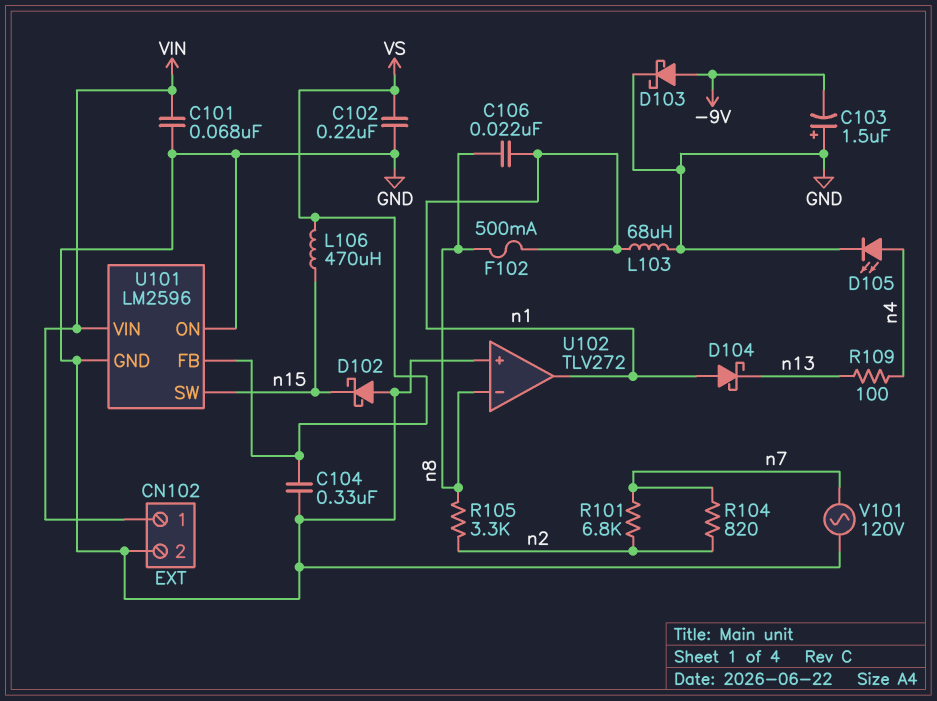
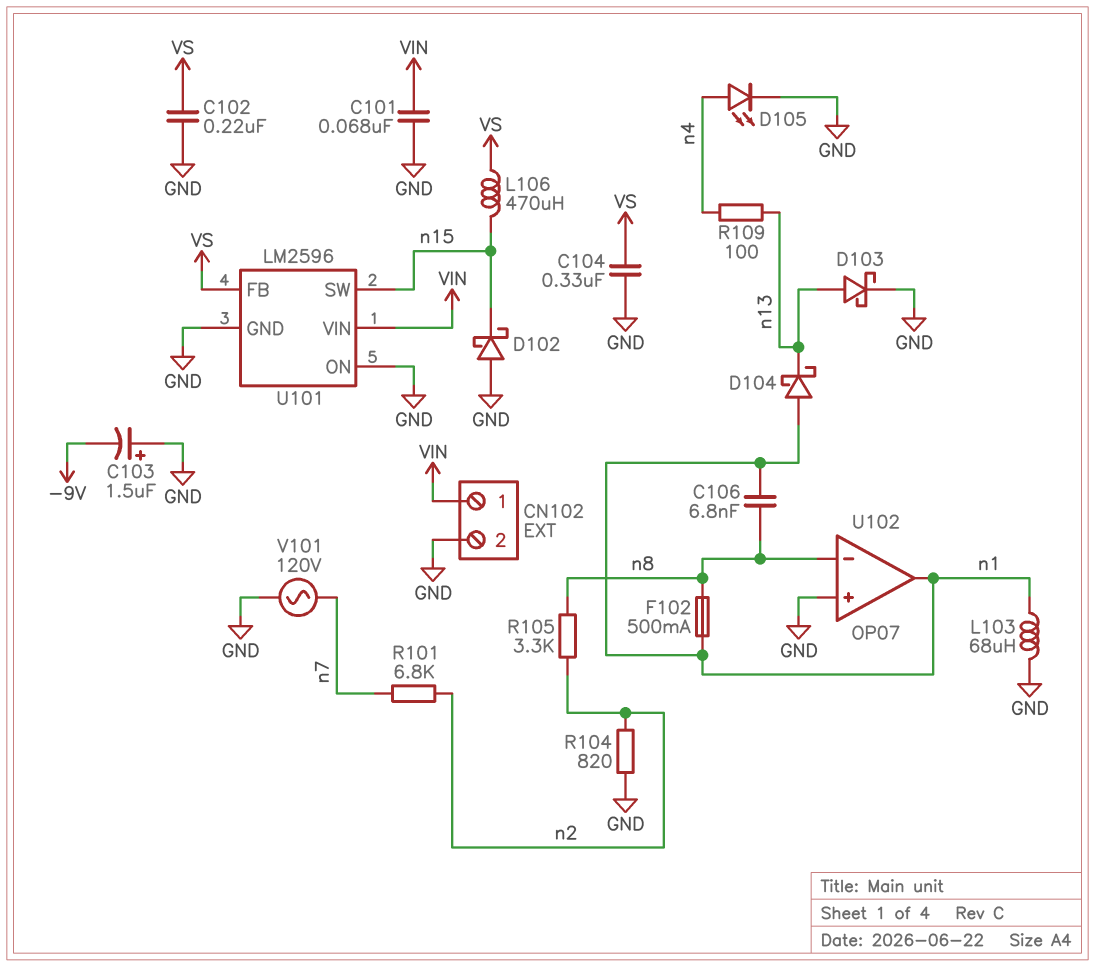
C106: 22nF (n1, n8) -> 6.8nF (n1, n8)
D103: schottky (A -9V, K GND) -> schottky (A n13, K GND)
R104: 820 (n2, n7) -> 820 (GND, n2)
U102: TLV272 -> OP07

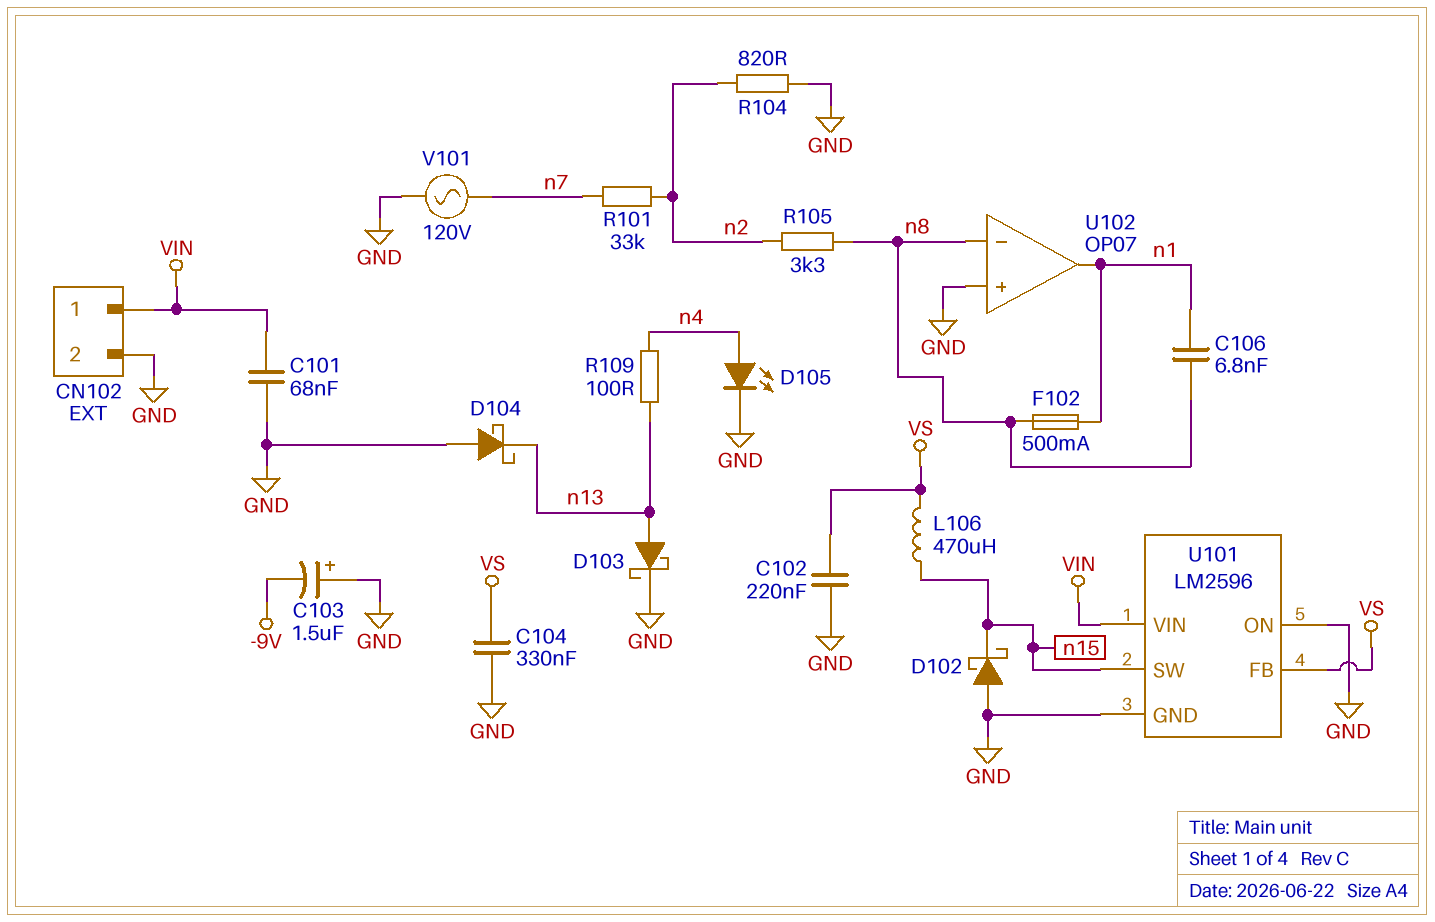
D104: schottky (A n1, K n13) -> schottky (A GND, K n13)
L103: 68uH (GND, n1) -> none
R101: 6.8k (n2, n7) -> 33k (n2, n7)

